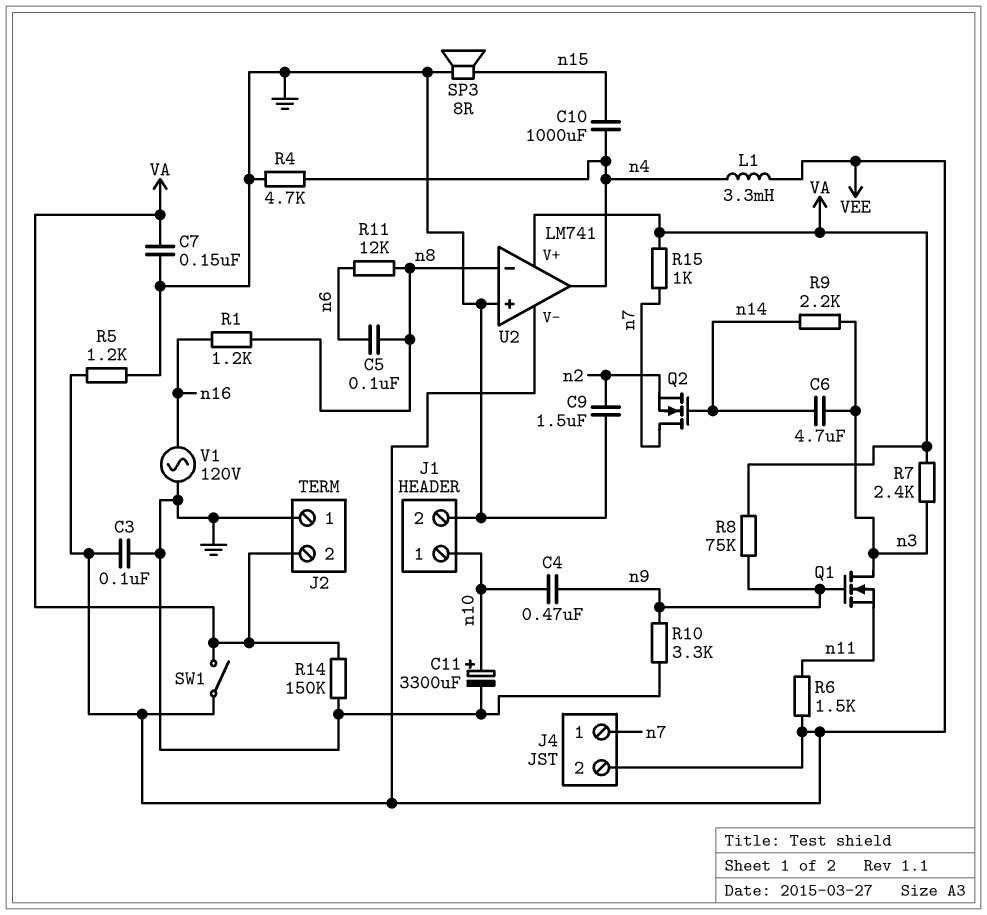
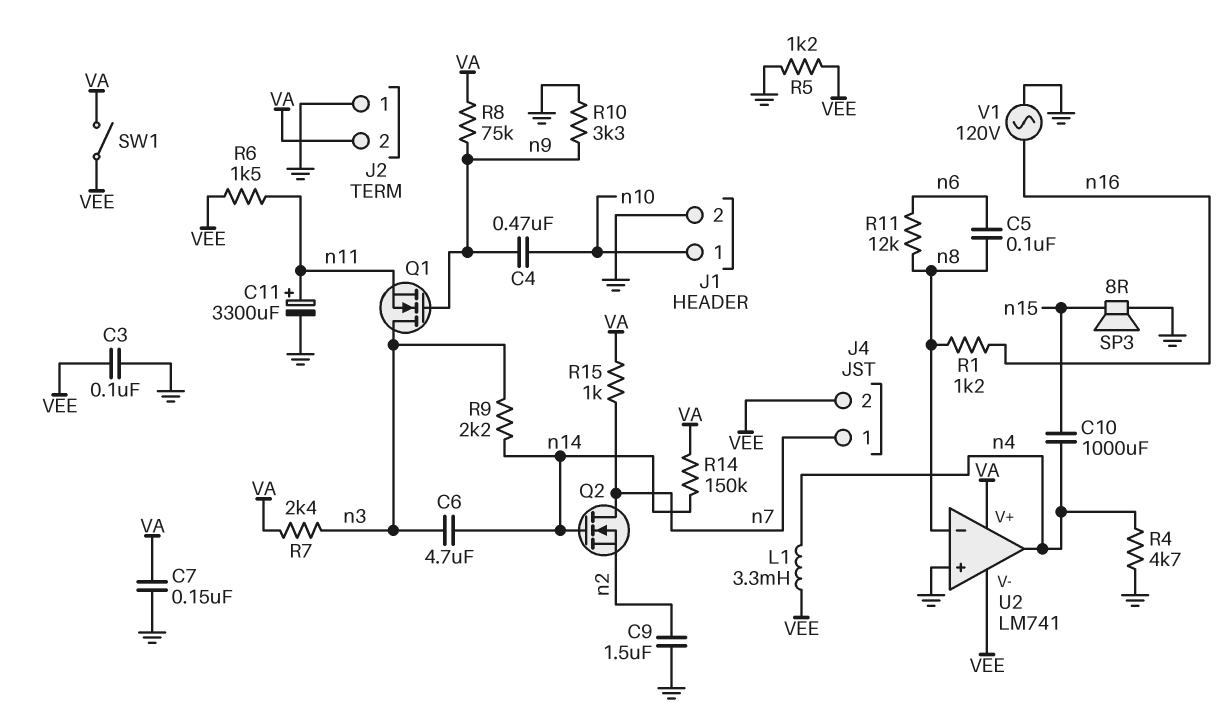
C11: 3300uF (plus n10, minus GND) -> 3300uF (plus n11, minus GND)
R14: 150k (GND, VA) -> 150k (VA, n14)

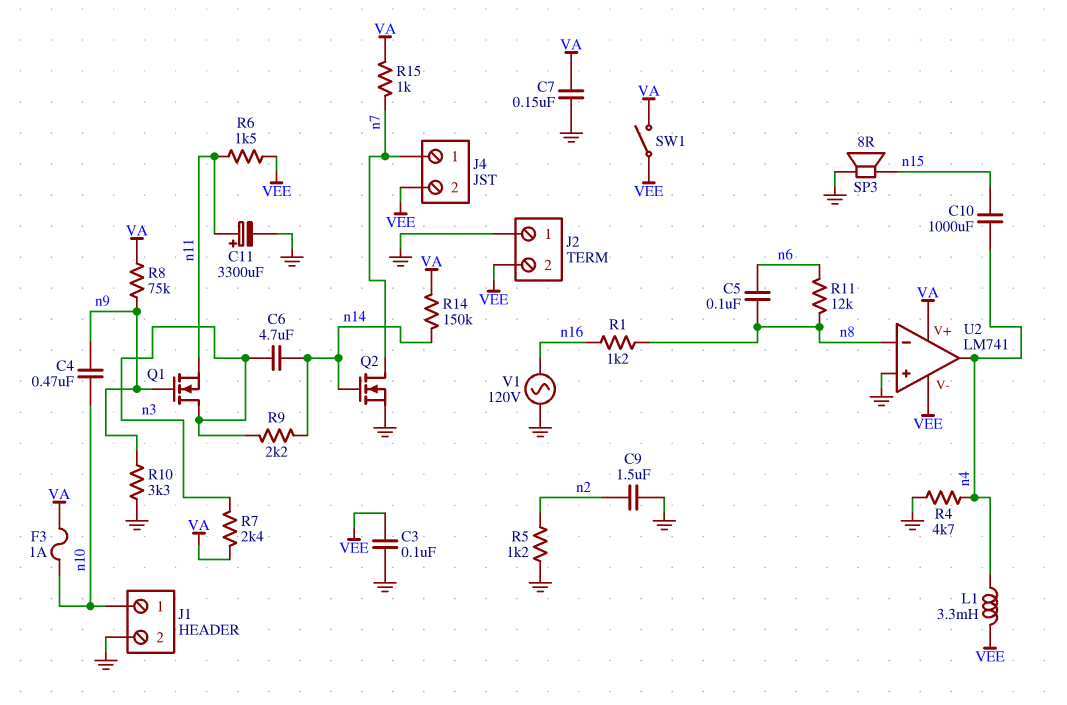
F3: none -> 1A (VA, n10)
J2 pin 2: VA -> VEE
Q2: NMOS (G n14, D n7, S n2) -> NMOS (G n14, D n7, S GND)
R5: 1.2k (GND, VEE) -> 1.2k (GND, n2)

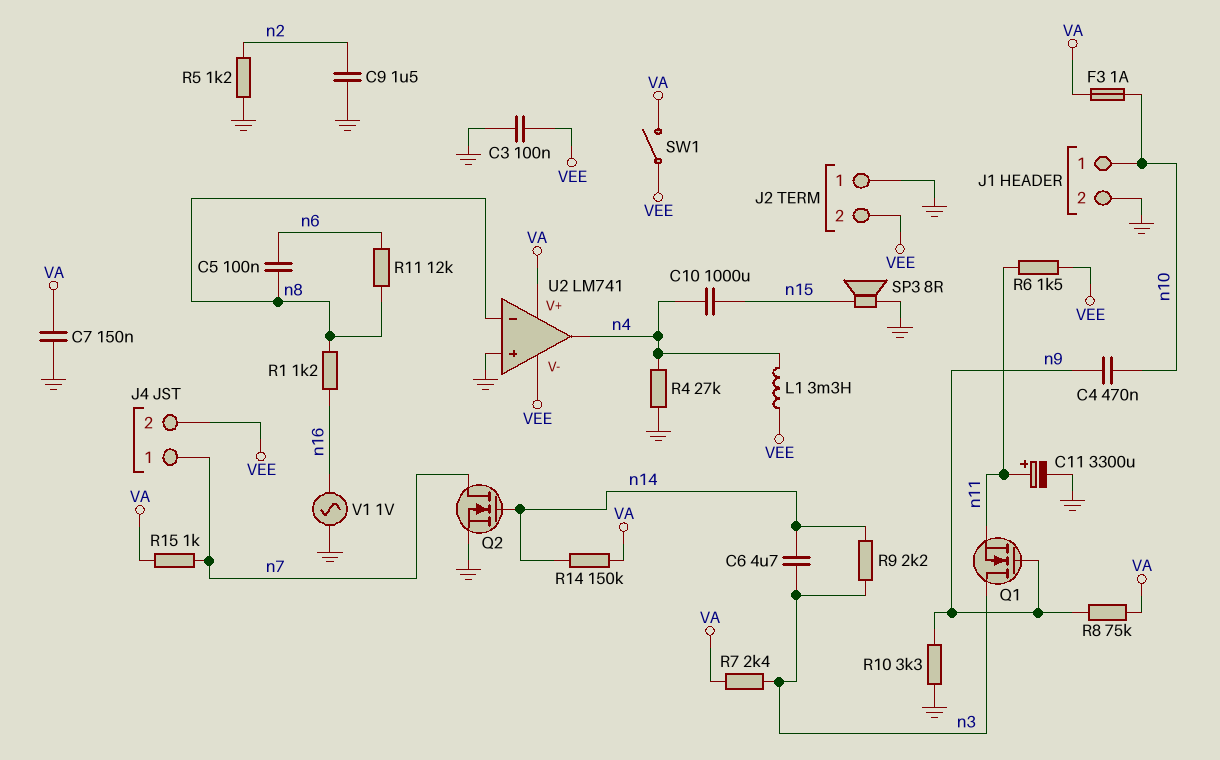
R4: 4.7k (GND, n4) -> 27k (GND, n4)
V1: AC 120V (GND, n16) -> AC 1V (GND, n16)

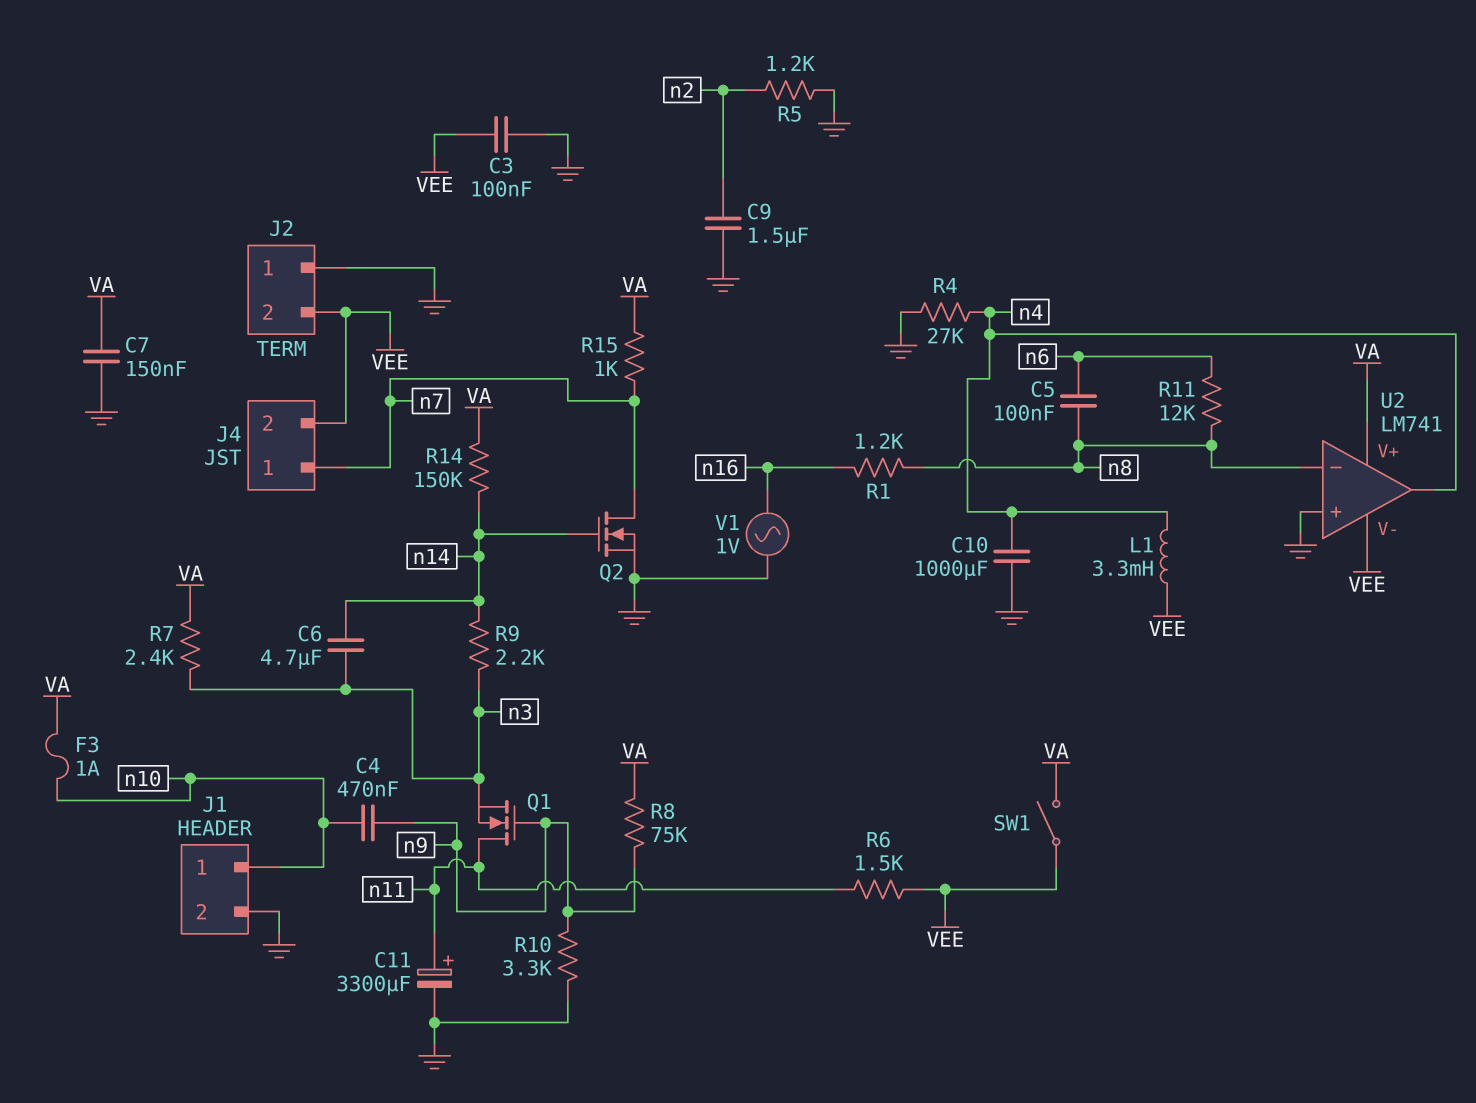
C10: 1000uF (n4, n15) -> 1000uF (GND, n4)
Q1: NMOS (G n9, D n3, S n11) -> NMOS (G n9, D n11, S n3)
SP3: speaker 8R (GND, n15) -> none

